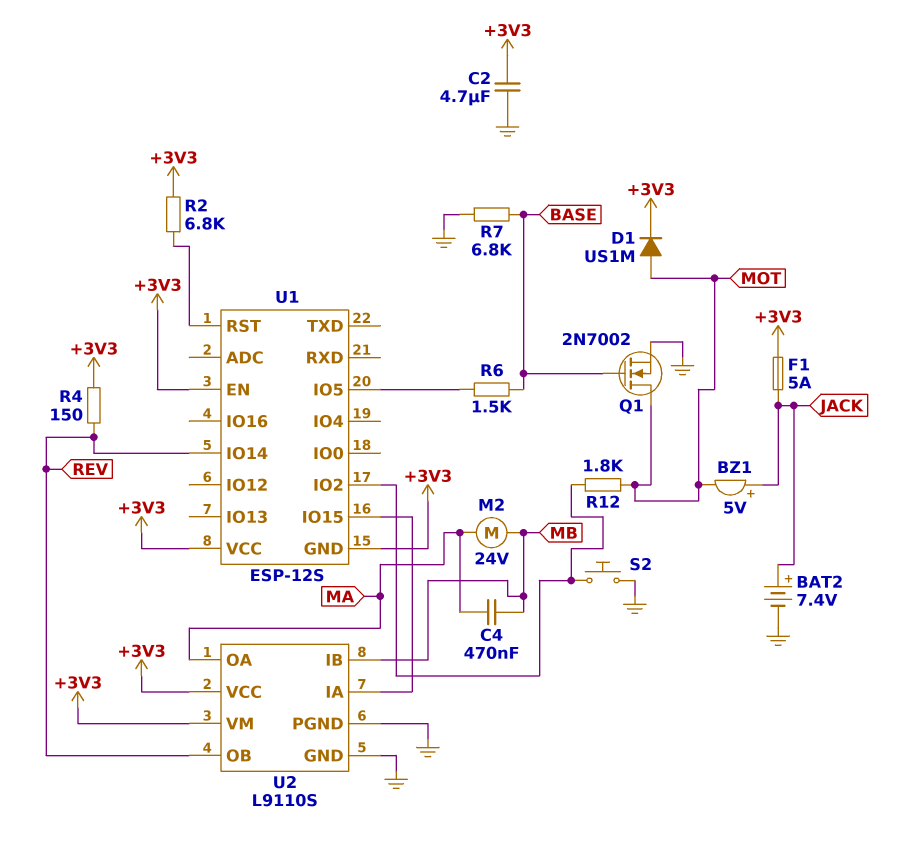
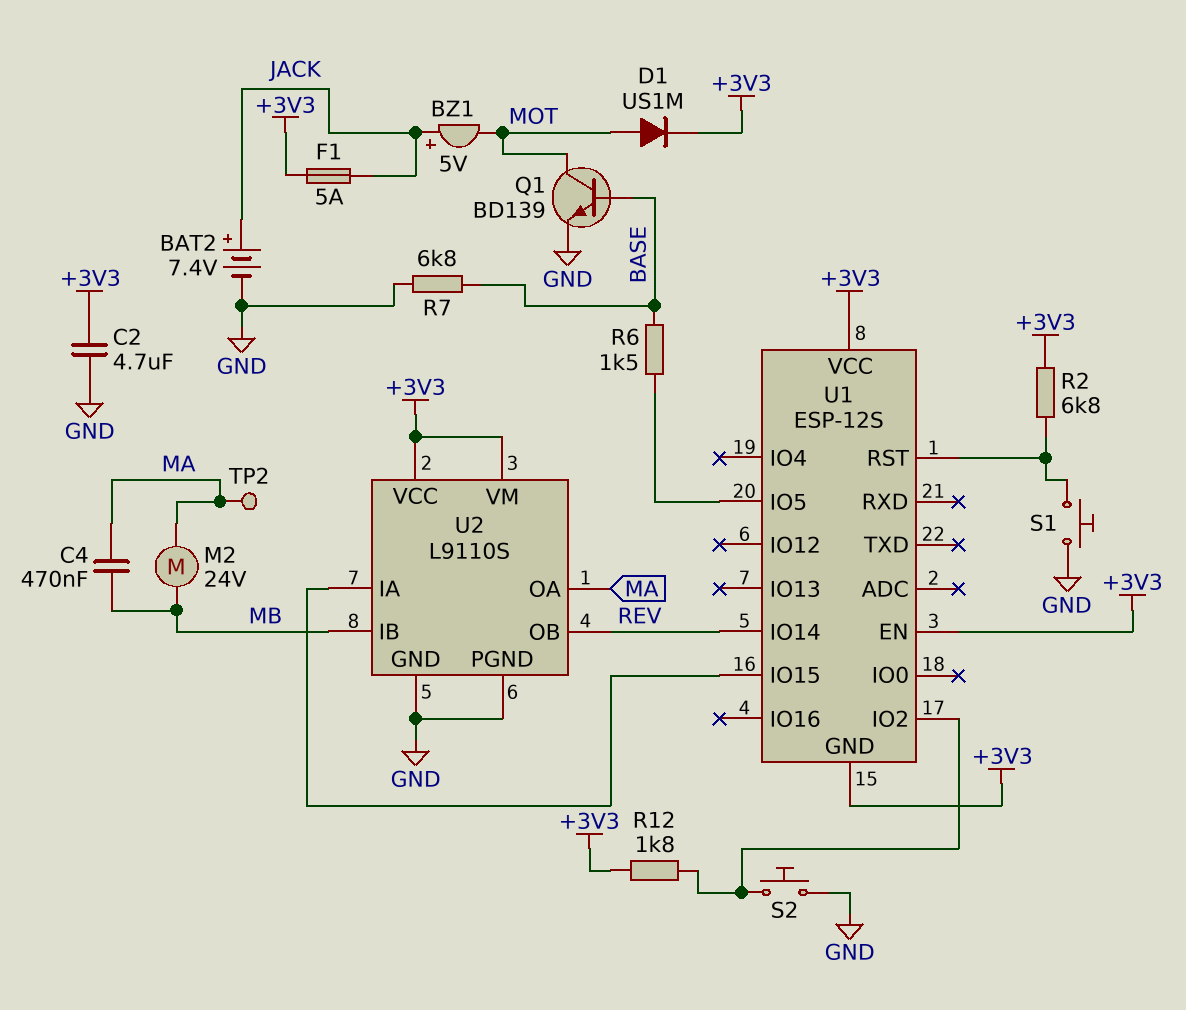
Q1: NMOS 2N7002 (G BASE, D MOT, S GND) -> NPN BD139 (B BASE, C MOT, E GND)
R4: 150 (+3V3, REV) -> none
R12: 1.8k (MOT, U1/IO2) -> 1.8k (+3V3, U1/IO2)
S1: none -> button (GND, U1/RST)
TP2: none -> test point (MA)

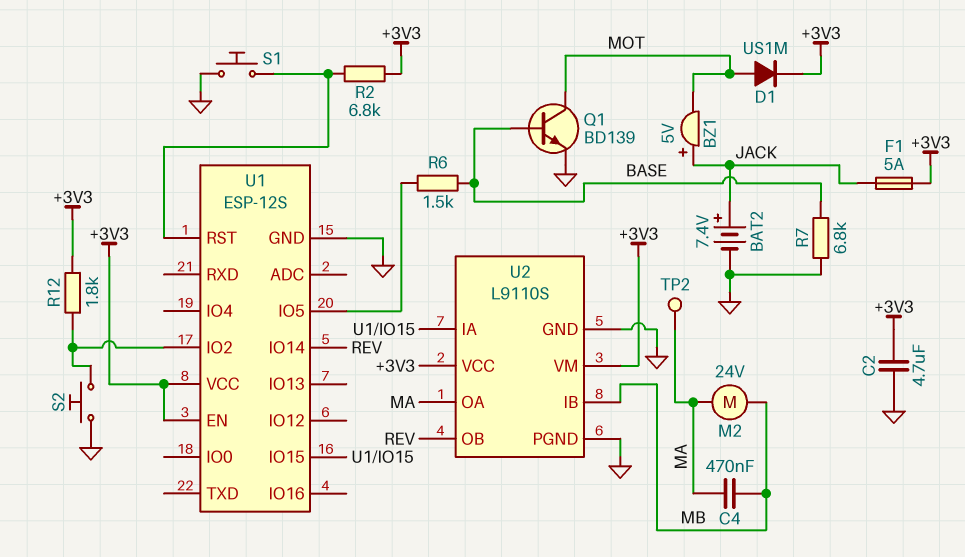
U1 pin GND: +3V3 -> GND

